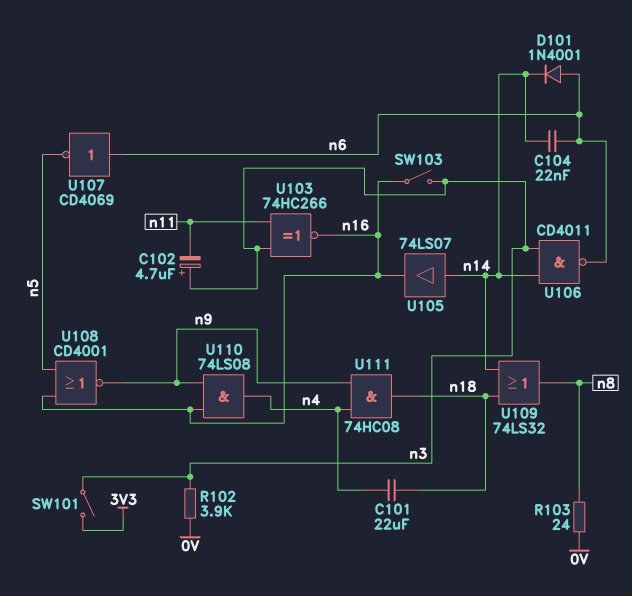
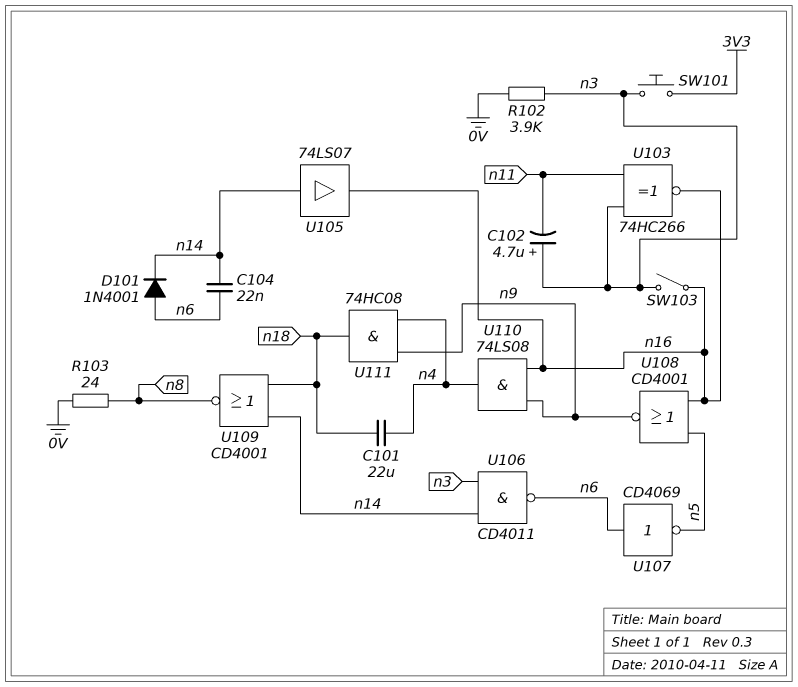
SW101: switch (3V3, n3) -> button (3V3, n3)
U109: OR 74LS32 (in n14, in n18, out n8) -> NOR CD4001 (in n14, in n18, out n8)

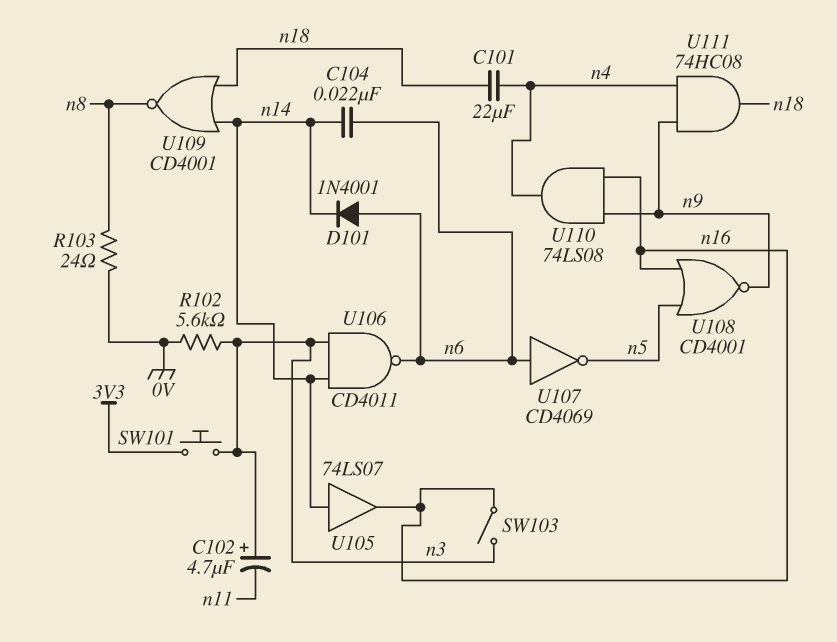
R102: 3.9k (0V, n3) -> 5.6k (0V, n3)
U103: XNOR 74HC266 (in n3, in n11, out n16) -> none

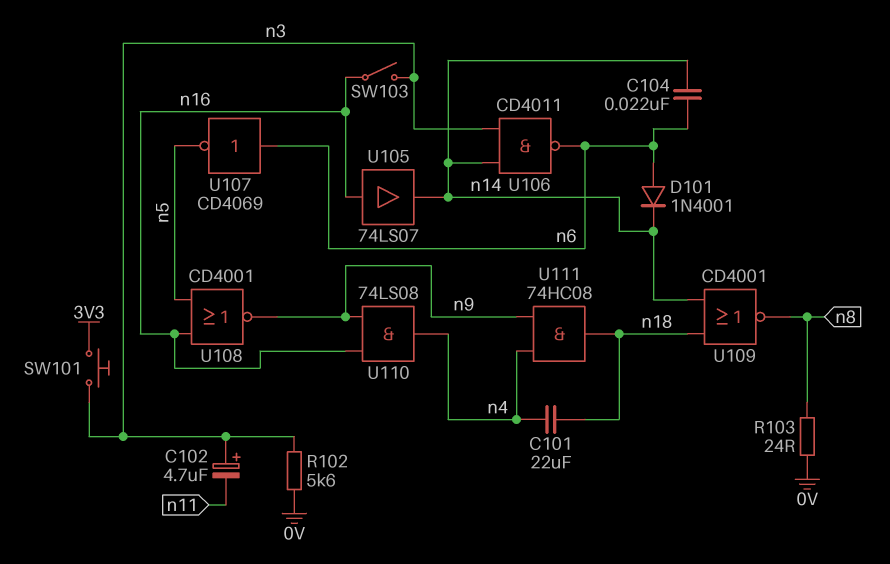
U105: buffer 74LS07 (in n14, out n16) -> buffer 74LS07 (in n16, out n14)

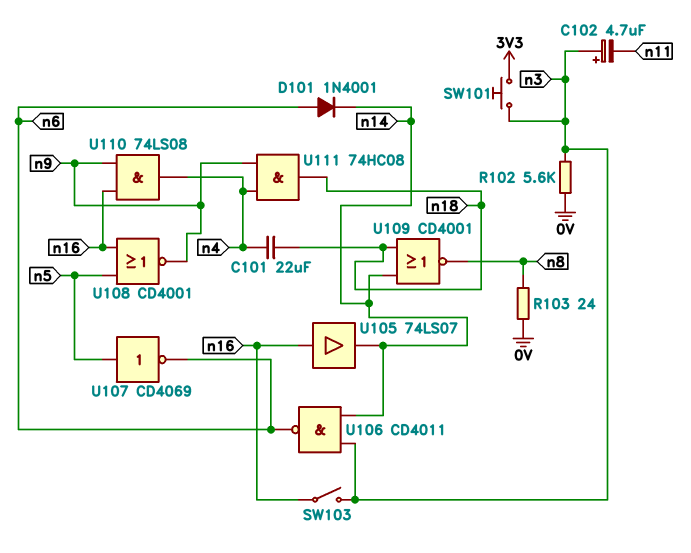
C104: 22nF (n6, n14) -> none
U107: NOT CD4069 (in n6, out n5) -> NOT CD4069 (in n5, out n6)

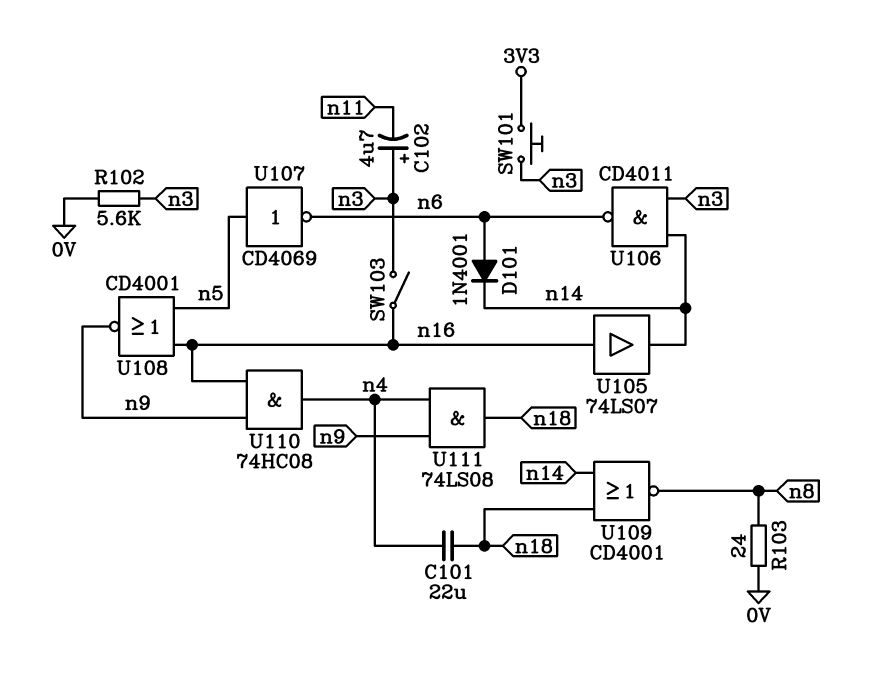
U110: AND 74LS08 (in n9, in n16, out n4) -> AND 74HC08 (in n9, in n16, out n4)
U111: AND 74HC08 (in n4, in n9, out n18) -> AND 74LS08 (in n4, in n9, out n18)

